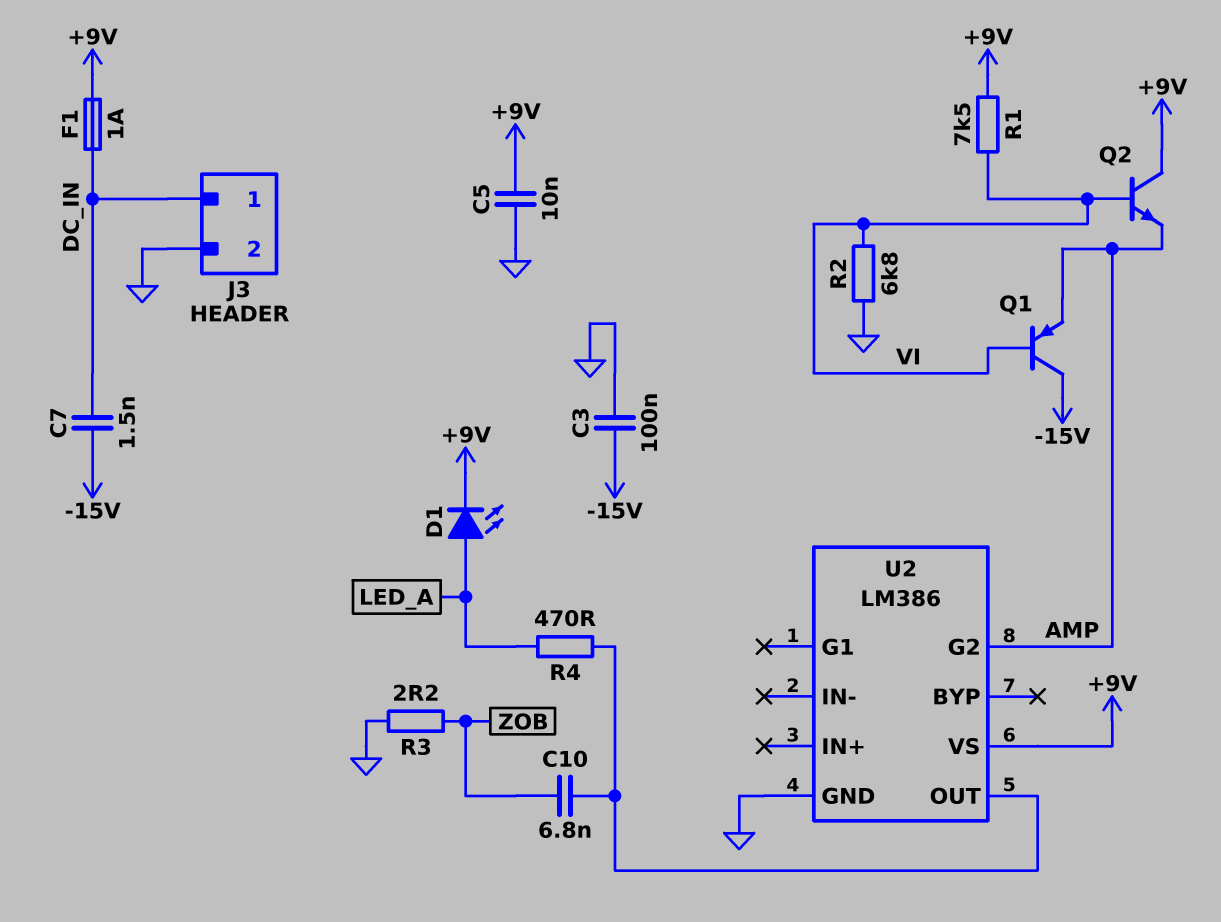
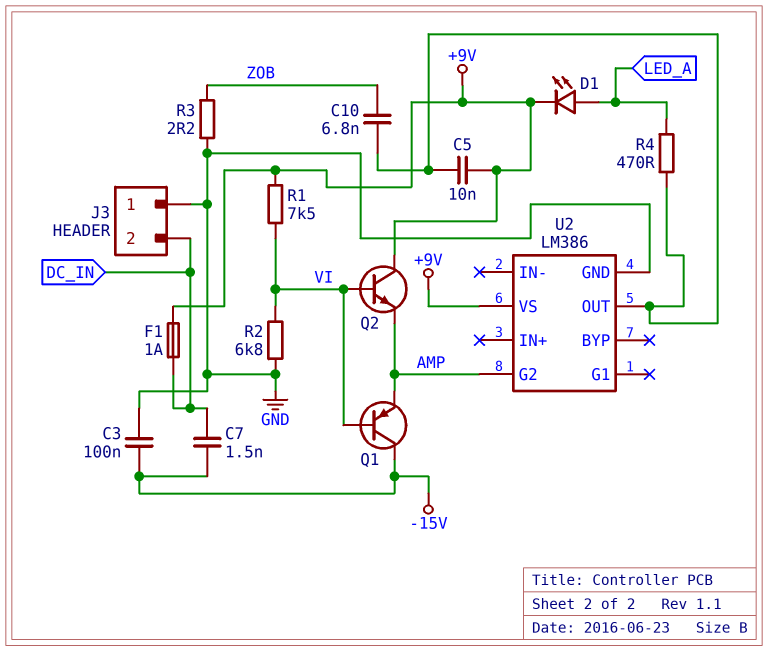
C5: 10nF (+9V, GND) -> 10nF (+9V, U2/OUT)
J3 pin 1: DC_IN -> GND
J3 pin 2: GND -> DC_IN

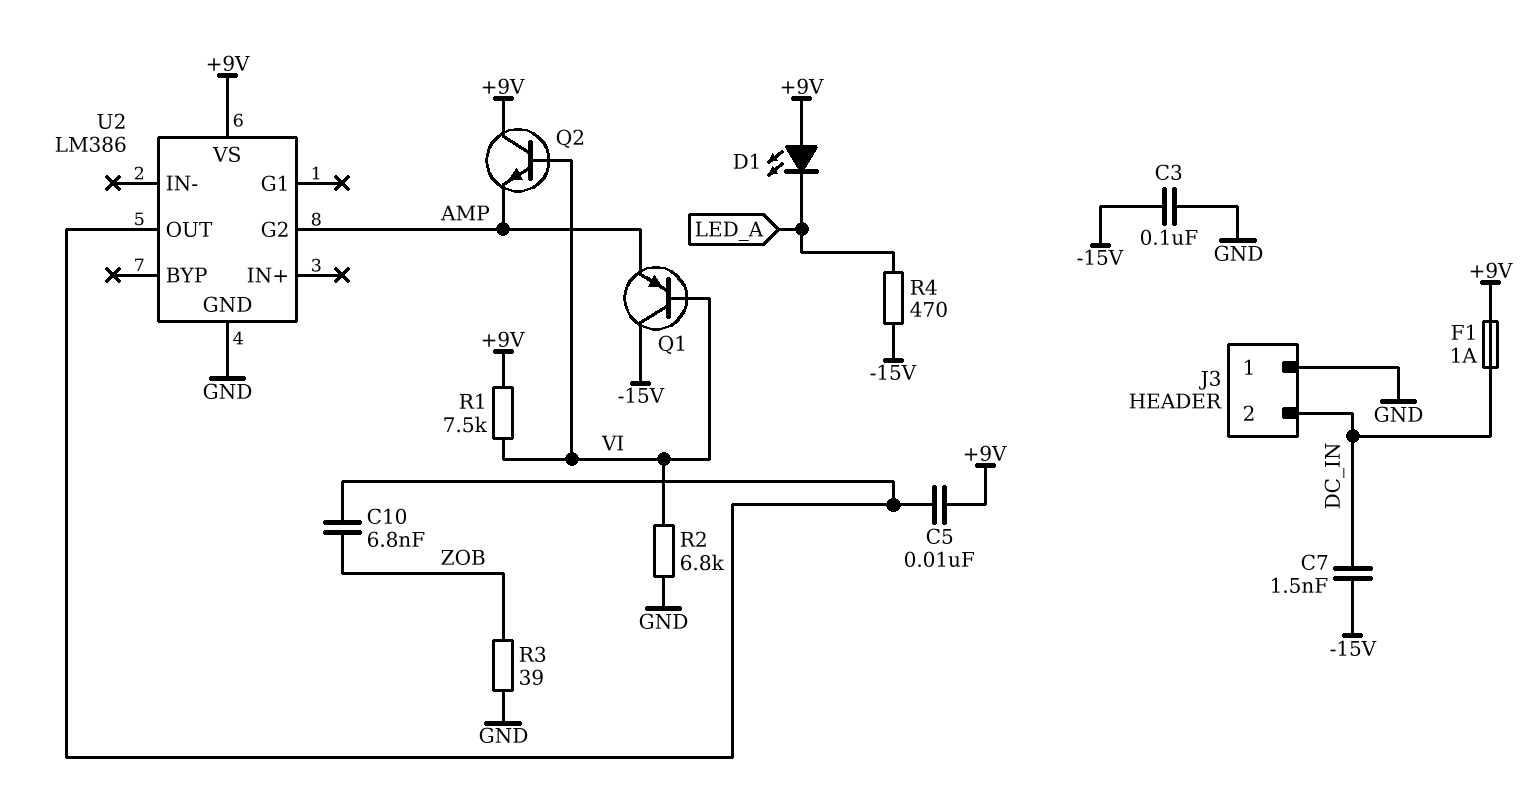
D1: LED (A LED_A, K +9V) -> LED (A +9V, K LED_A)
R3: 2.2 (GND, ZOB) -> 39 (GND, ZOB)
R4: 470 (LED_A, U2/OUT) -> 470 (-15V, LED_A)

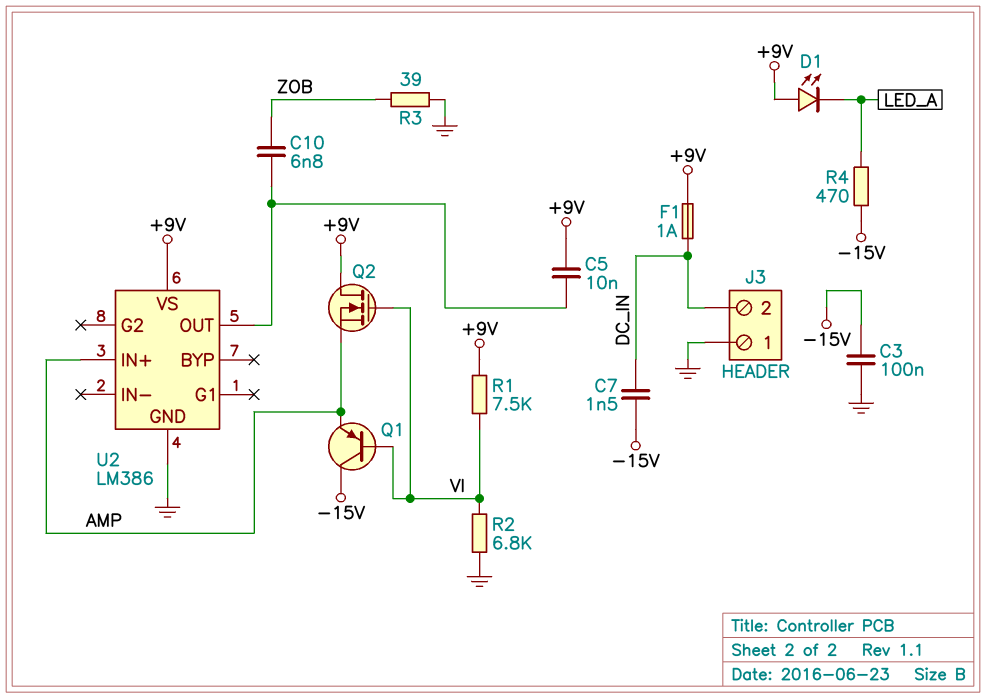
Q2: NPN (B VI, C +9V, E AMP) -> NMOS (G VI, D +9V, S AMP)
U2 pin G2: AMP -> none
U2 pin IN+: none -> AMP

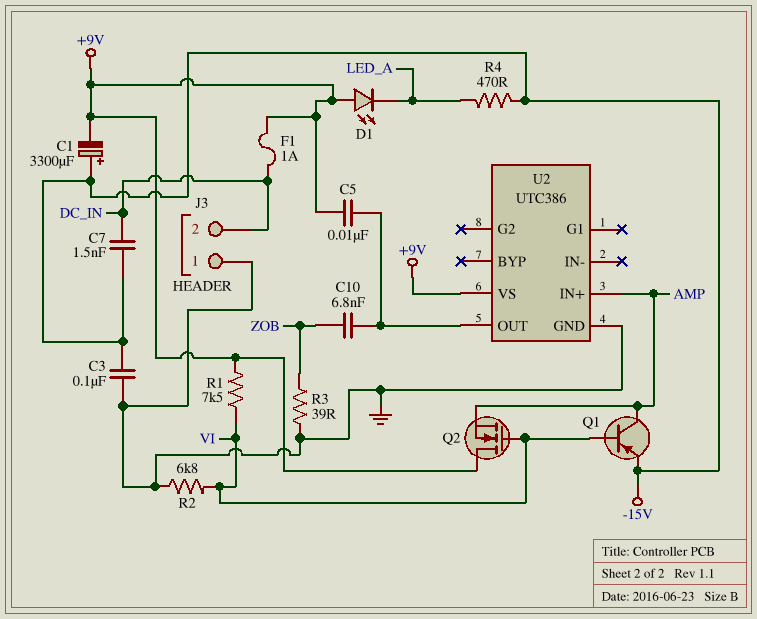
C1: none -> 3300uF (plus -15V, minus +9V)
Q1: PNP (B VI, C -15V, E AMP) -> PNP (B VI, C AMP, E -15V)
U2: LM386 -> UTC386

